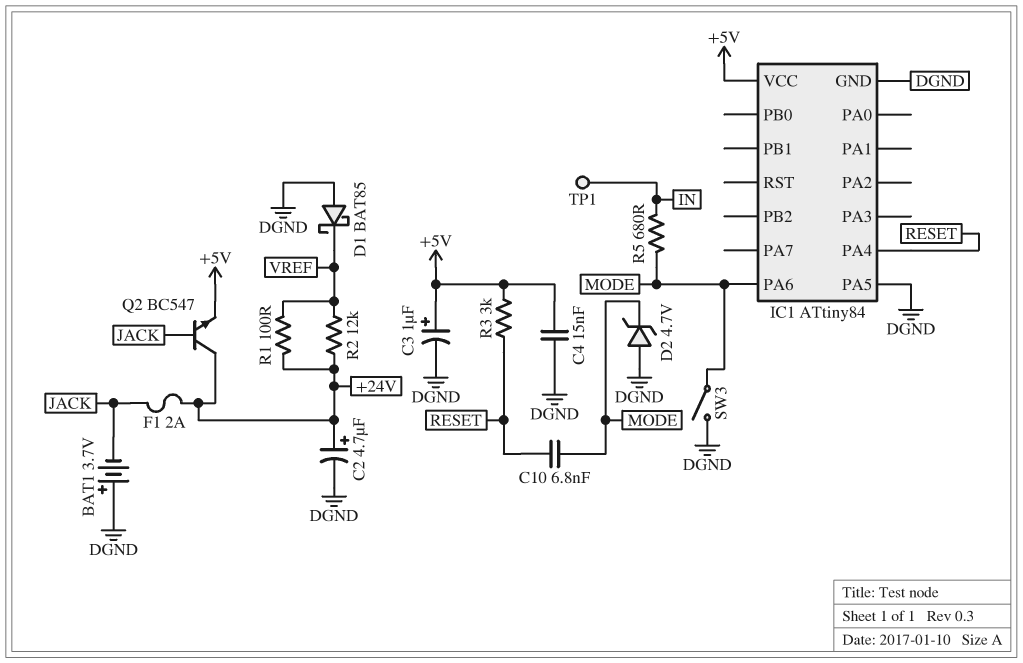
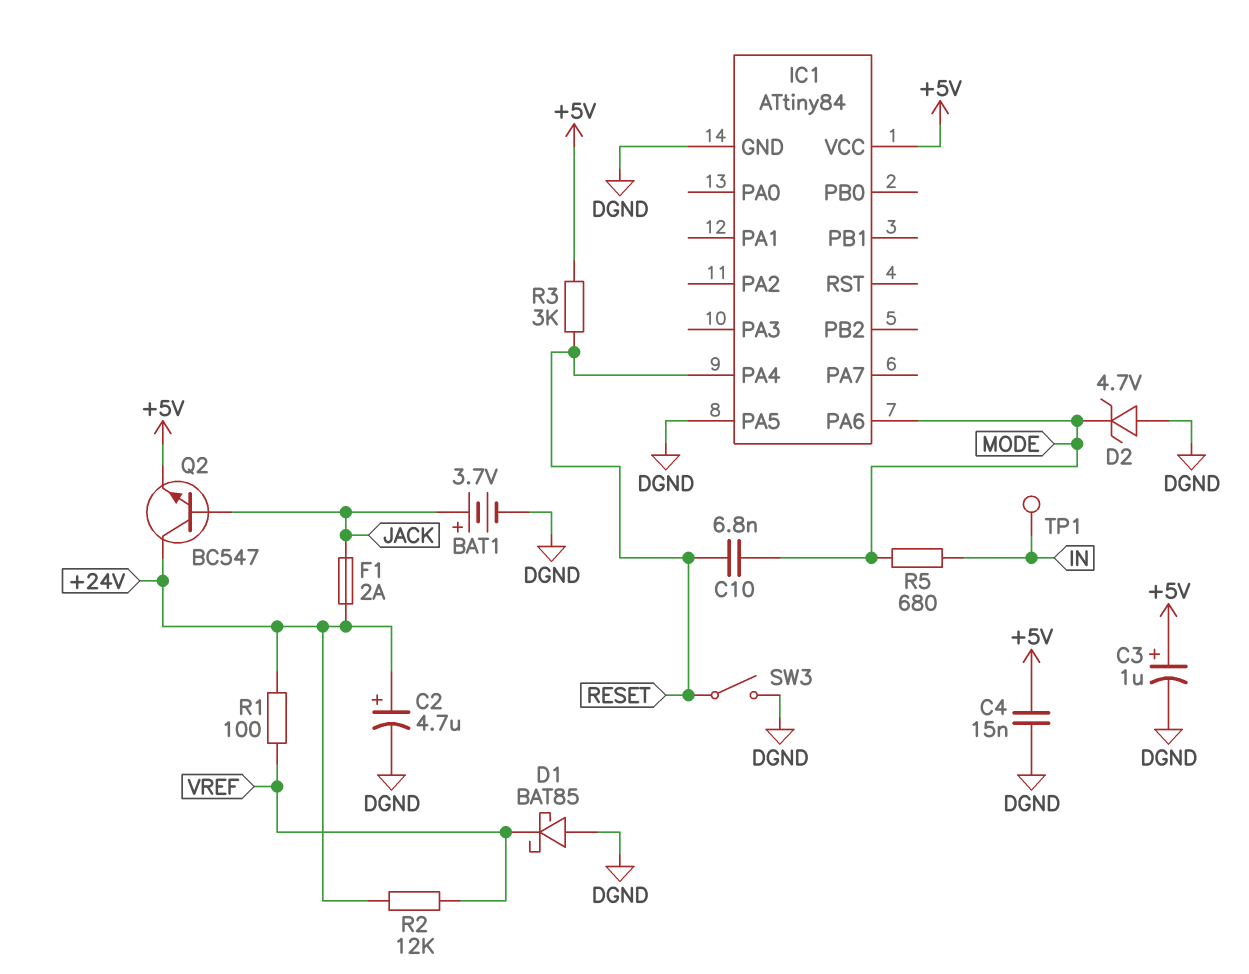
BAT1: 3.7V (plus DGND, minus JACK) -> 3.7V (plus JACK, minus DGND)
SW3: switch (DGND, MODE) -> switch (DGND, RESET)

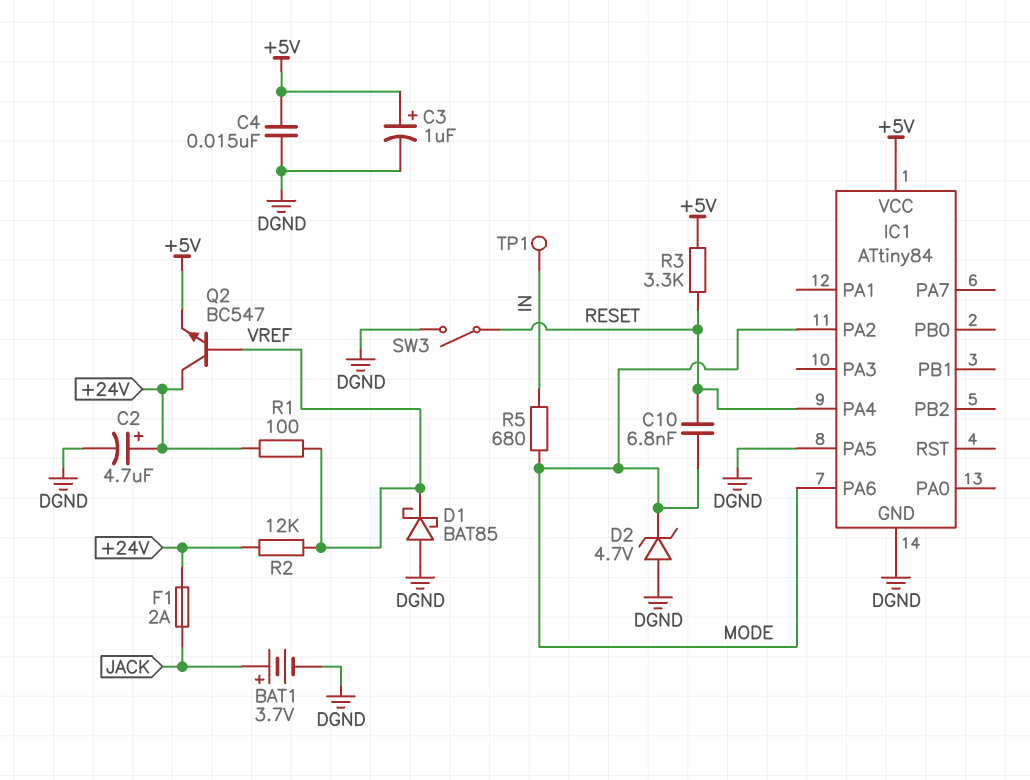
IC1 pin PA2: none -> MODE
Q2: NPN BC547 (B JACK, C +24V, E +5V) -> NPN BC547 (B VREF, C +24V, E +5V)
R3: 3k (+5V, RESET) -> 3.3k (+5V, RESET)

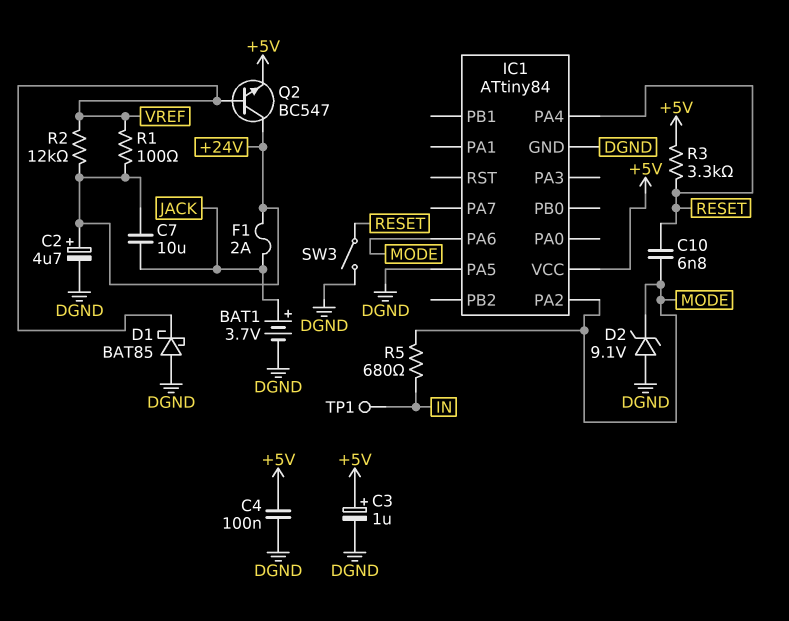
C4: 15nF (+5V, DGND) -> 100nF (+5V, DGND)
C7: none -> 10uF (+24V, JACK)
D2: zener 4.7V (A DGND, K MODE) -> zener 9.1V (A DGND, K MODE)

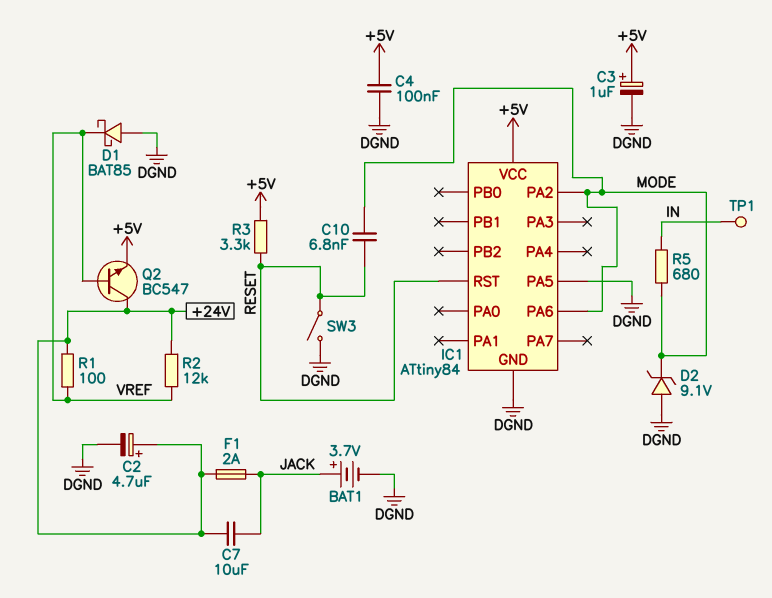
IC1 pin PA4: RESET -> none
IC1 pin RST: none -> RESET

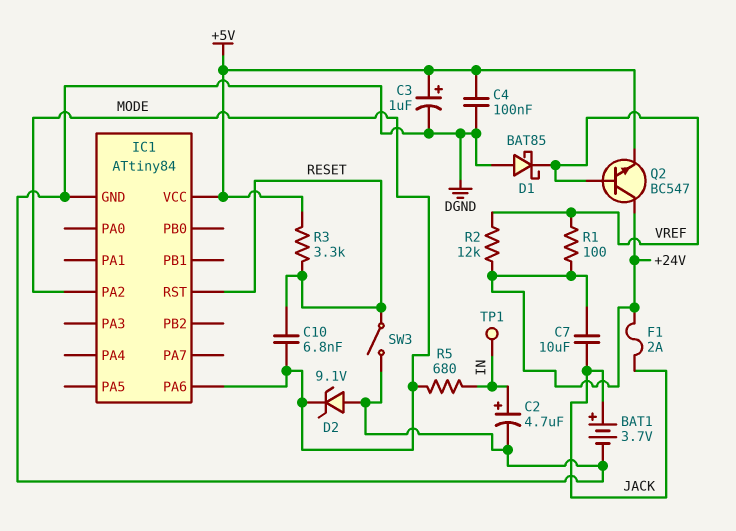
C2: 4.7uF (plus +24V, minus DGND) -> 4.7uF (plus IN, minus DGND)
IC1 pin PA5: DGND -> none

